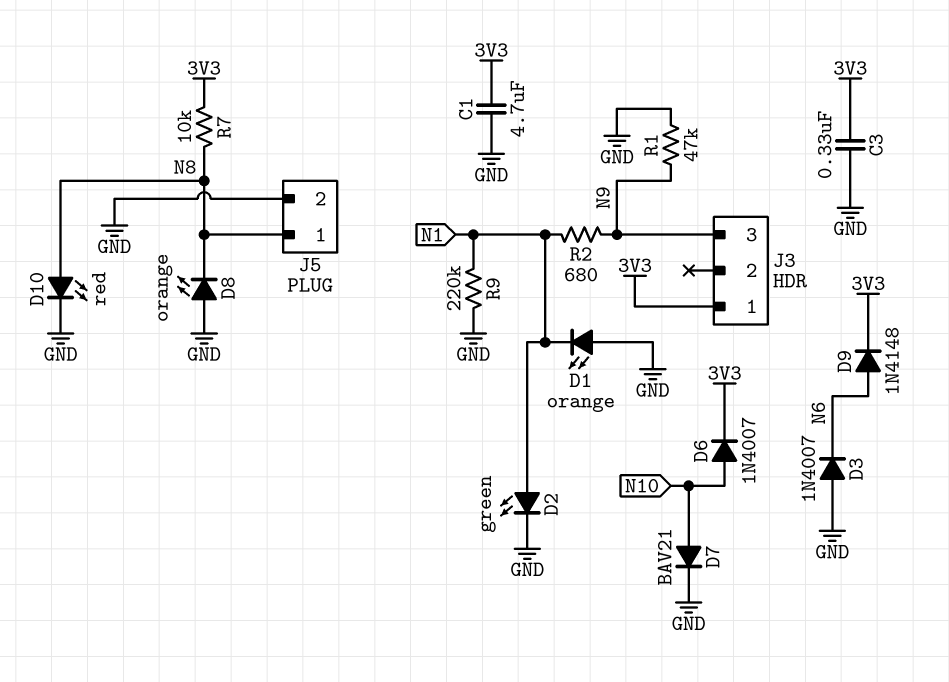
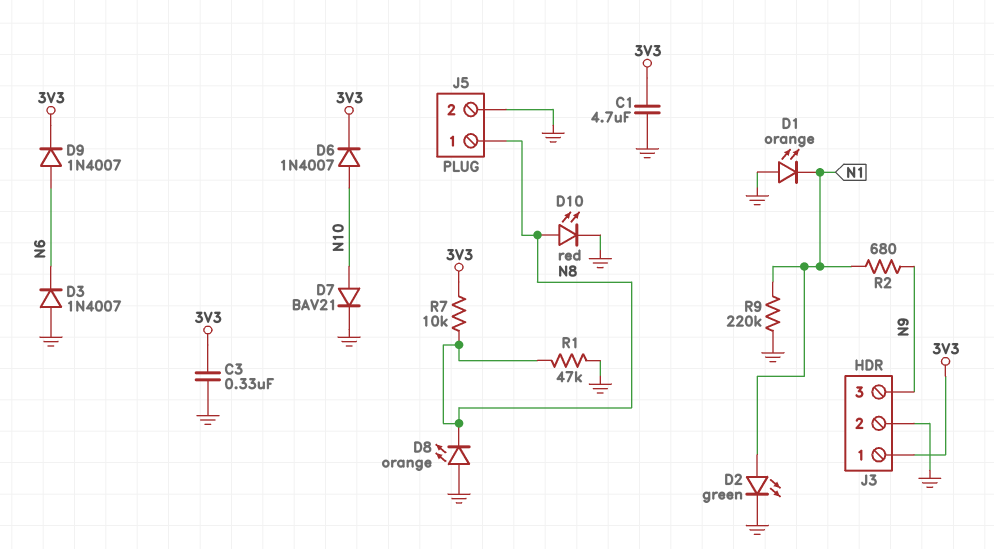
D9: diode 1N4148 (A N6, K 3V3) -> diode 1N4007 (A N6, K 3V3)
J3 pin 2: none -> GND
R1: 47k (GND, N9) -> 47k (GND, N8)

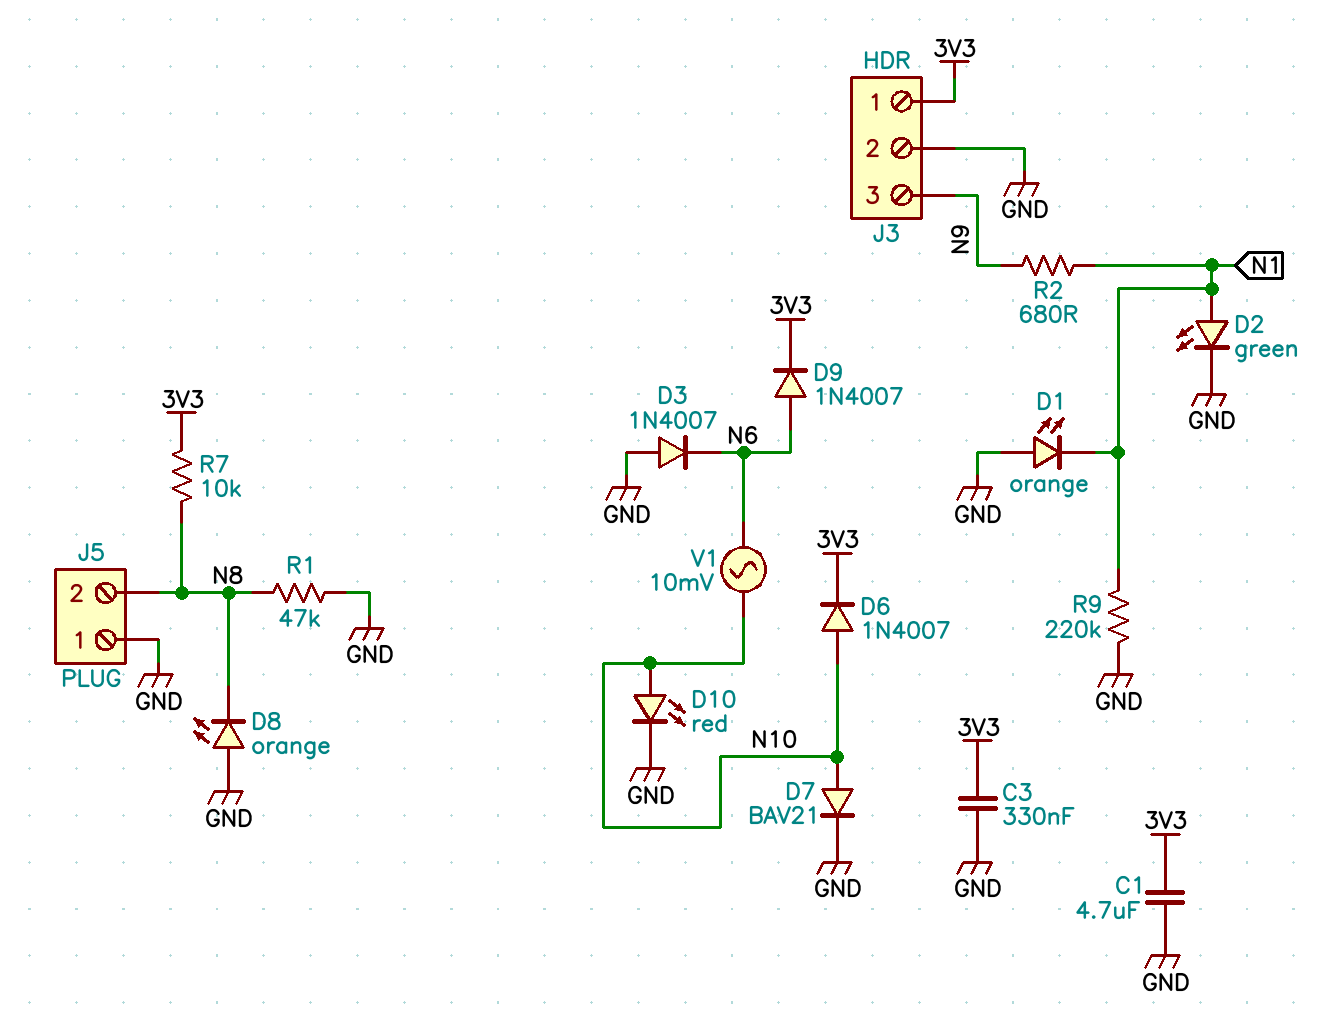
D10: LED red (A N8, K GND) -> LED red (A N10, K GND)
J5 pin 1: N8 -> GND
J5 pin 2: GND -> N8
V1: none -> AC 10mV (N6, N10)

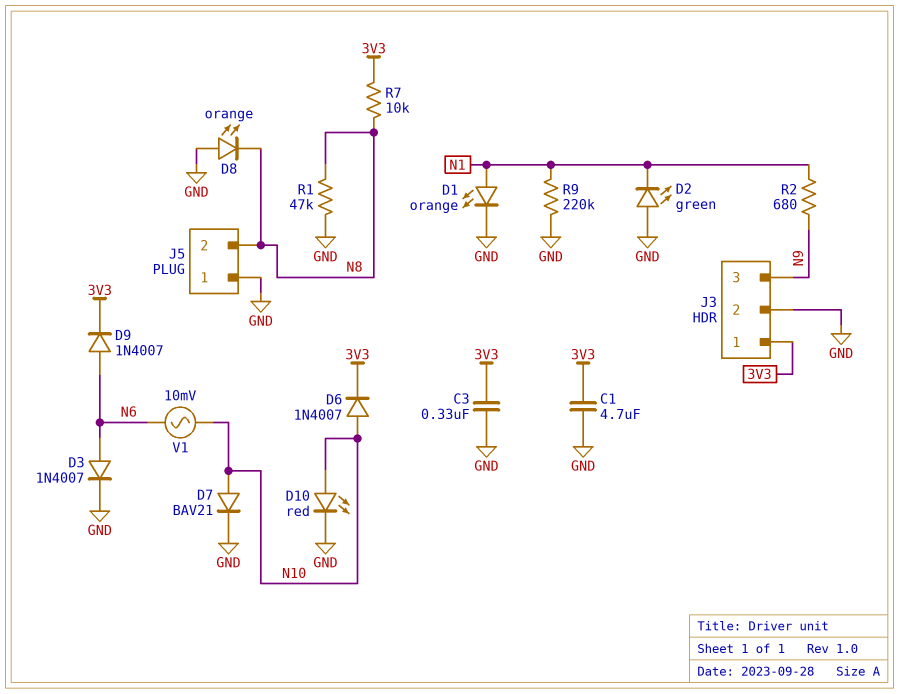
D1: LED orange (A GND, K N1) -> LED orange (A N1, K GND)
D2: LED green (A N1, K GND) -> LED green (A GND, K N1)
D3: diode 1N4007 (A GND, K N6) -> diode 1N4007 (A N6, K GND)

